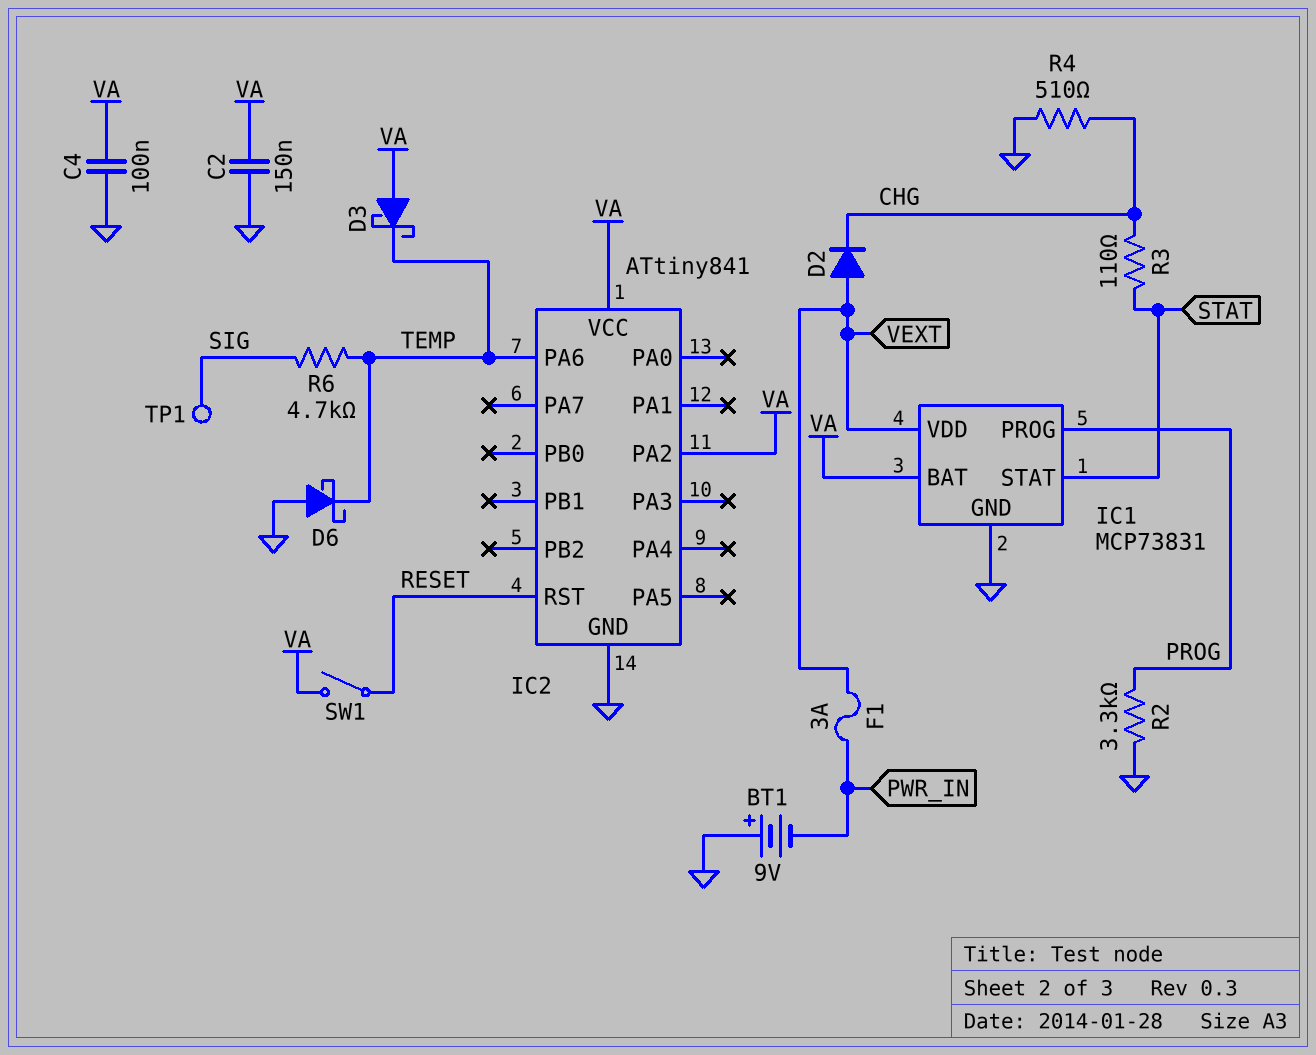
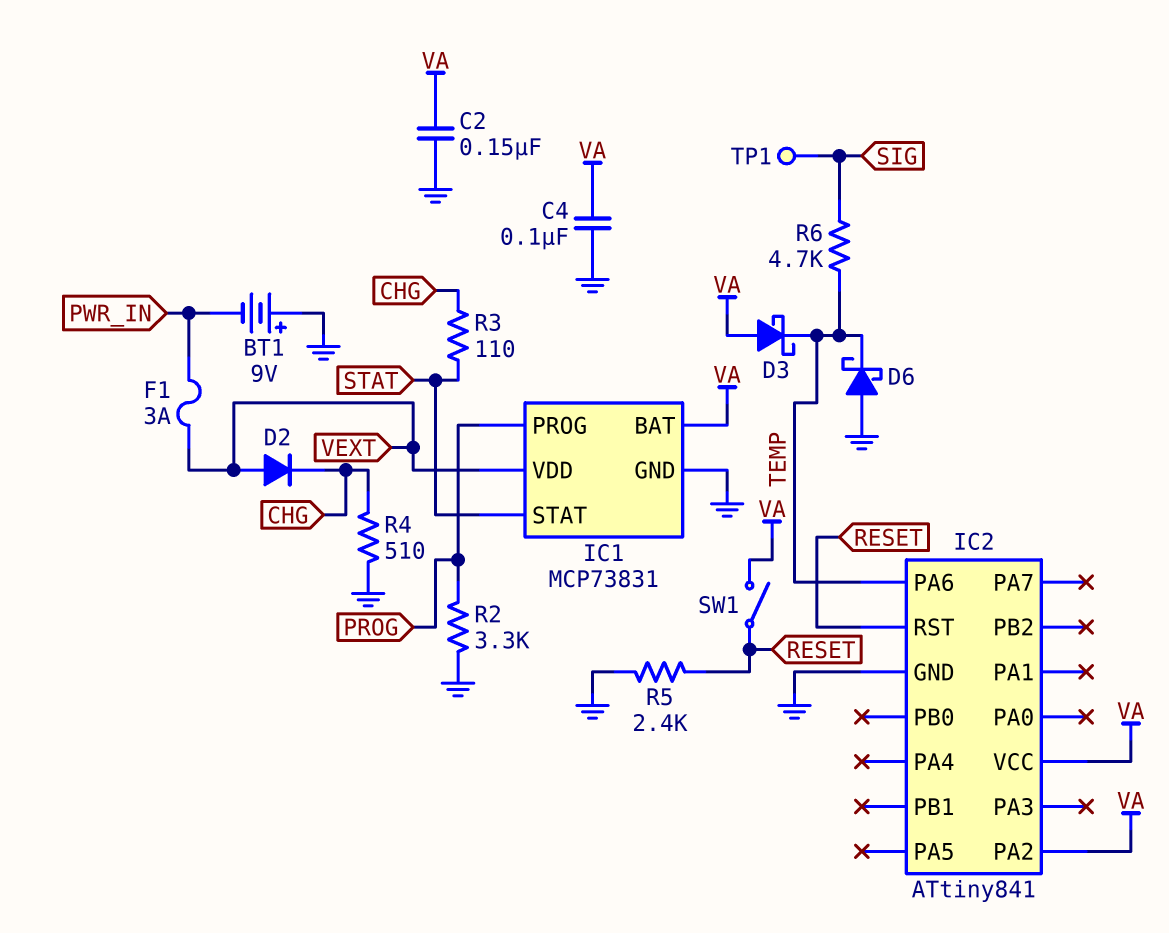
R5: none -> 2.4k (GND, RESET)

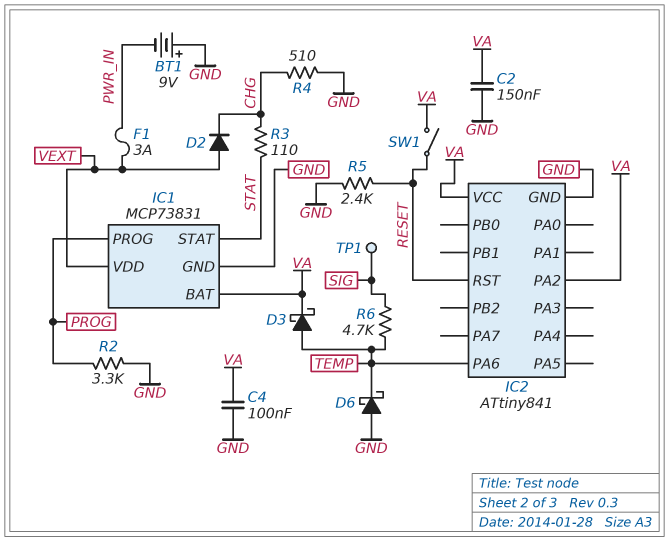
D3: schottky (A VA, K TEMP) -> schottky (A TEMP, K VA)

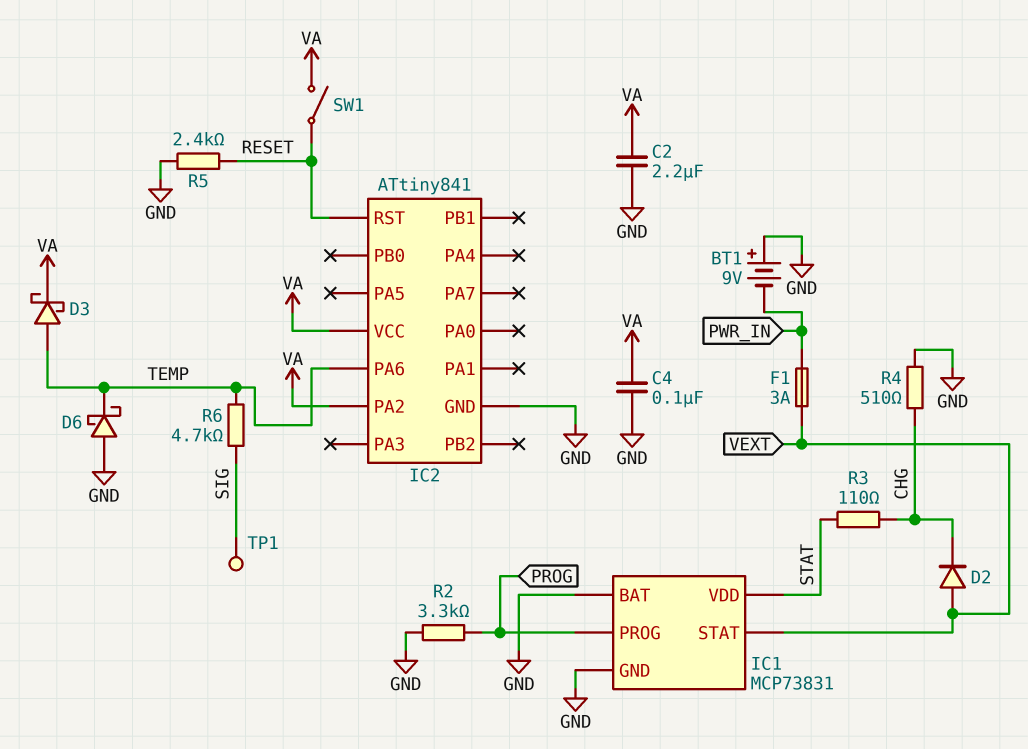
C2: 150nF (GND, VA) -> 2.2uF (GND, VA)
IC1 pin BAT: VA -> GND
IC1 pin STAT: STAT -> VEXT
IC1 pin VDD: VEXT -> STAT

